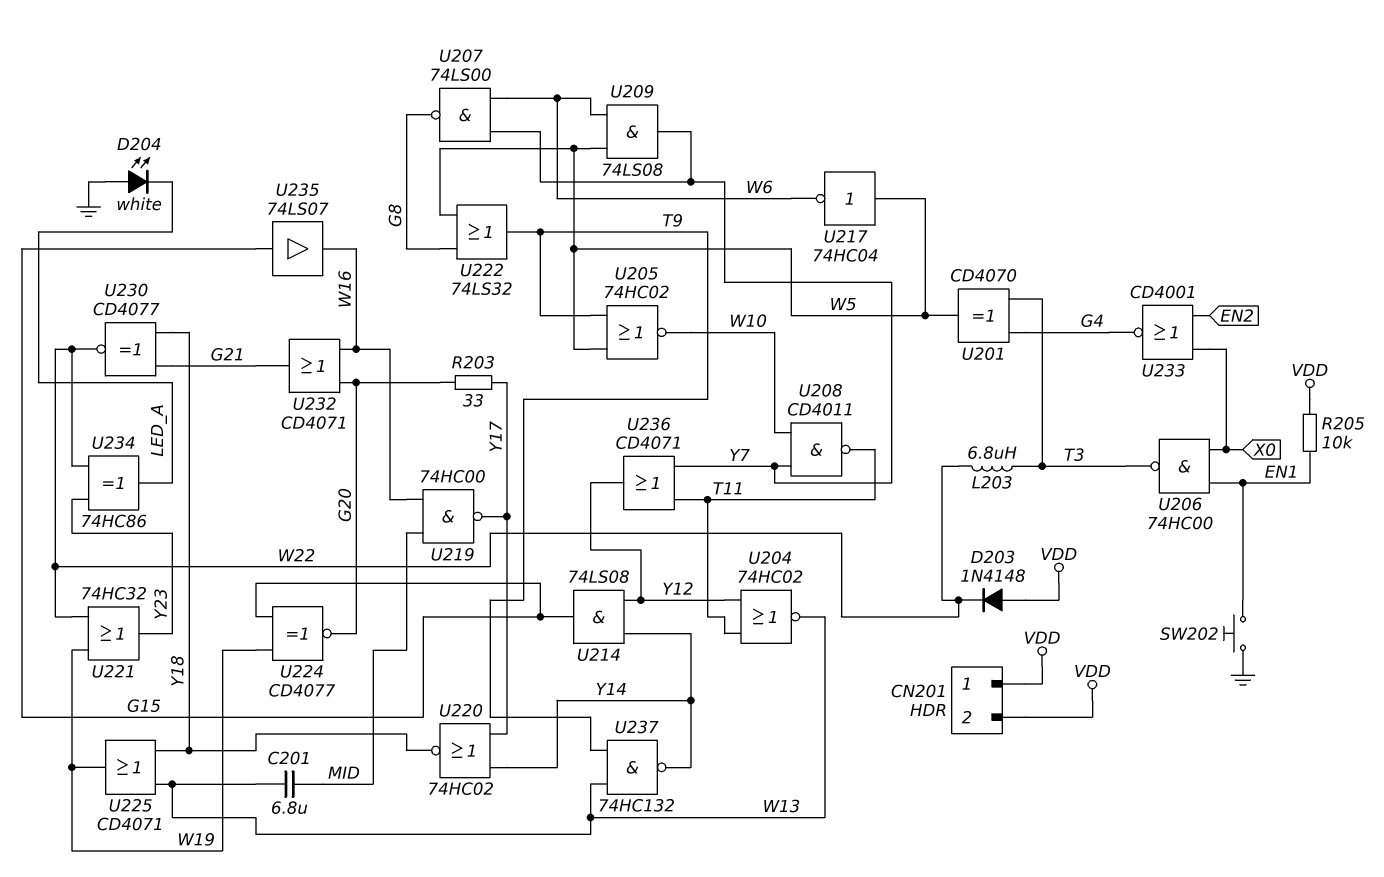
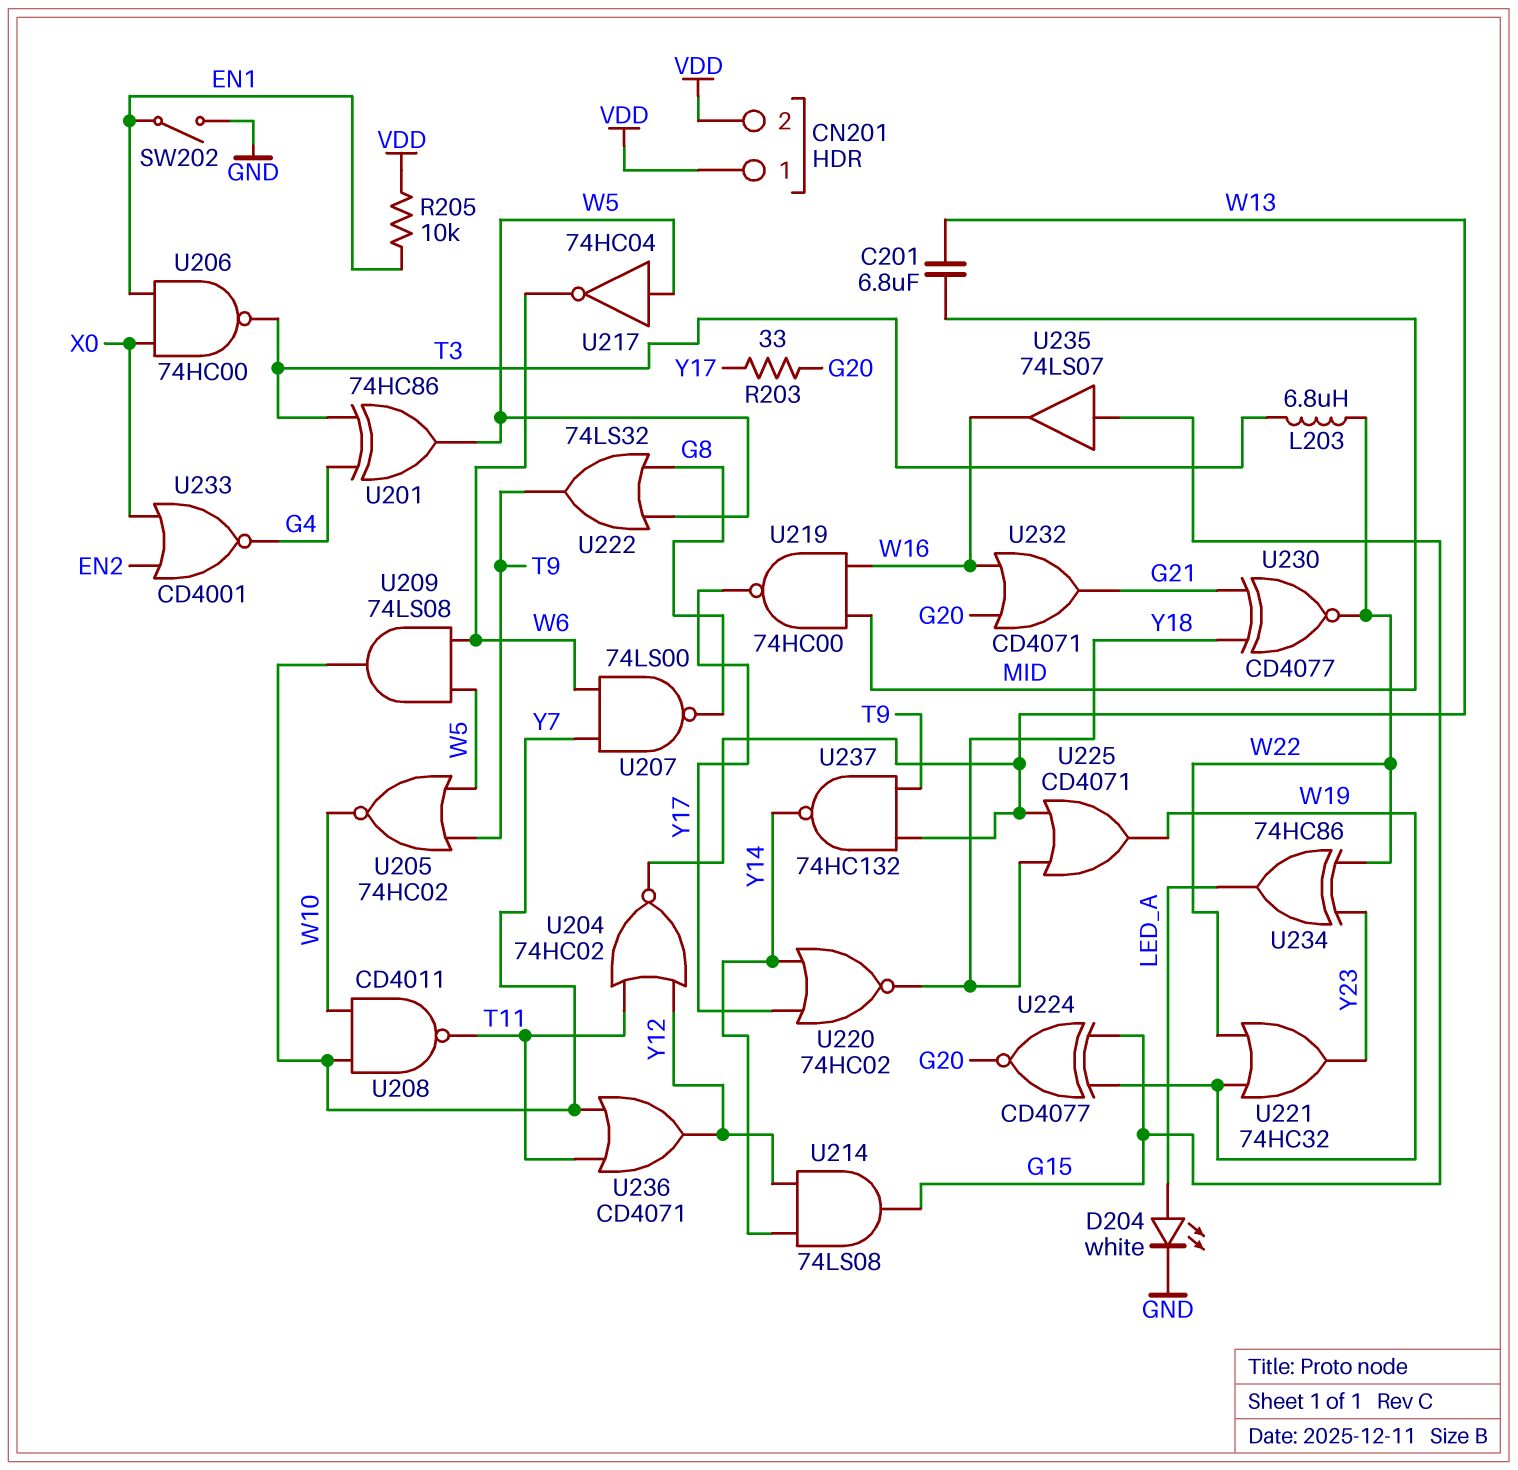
D203: diode 1N4148 (A VDD, K W22) -> none
D204: LED white (A GND, K LED_A) -> LED white (A LED_A, K GND)
SW202: button (EN1, GND) -> switch (EN1, GND)
U201: XOR CD4070 (in G4, in T3, out W5) -> XOR 74HC86 (in G4, in T3, out W5)

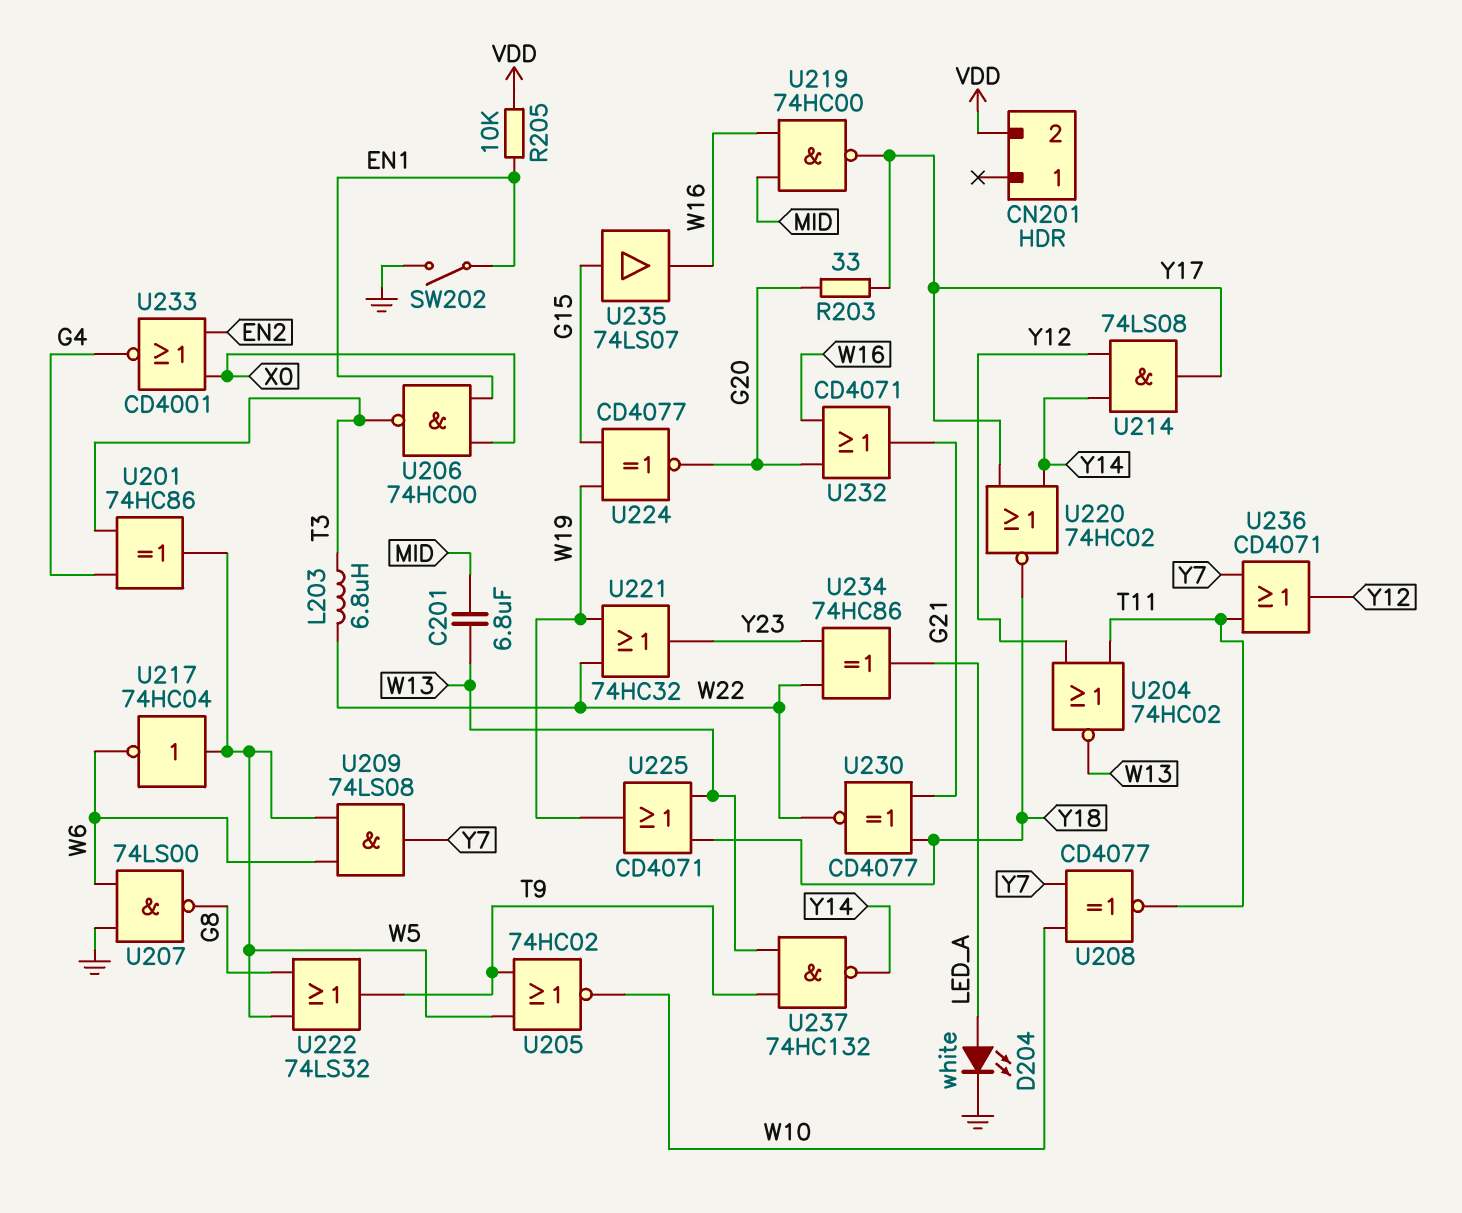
CN201 pin 1: VDD -> none
U207: NAND 74LS00 (in W6, in Y7, out G8) -> NAND 74LS00 (in GND, in W6, out G8)
U208: NAND CD4011 (in W10, in Y7, out T11) -> XNOR CD4077 (in W10, in Y7, out T11)
U214: AND 74LS08 (in Y12, in Y14, out G15) -> AND 74LS08 (in Y12, in Y14, out Y17)

